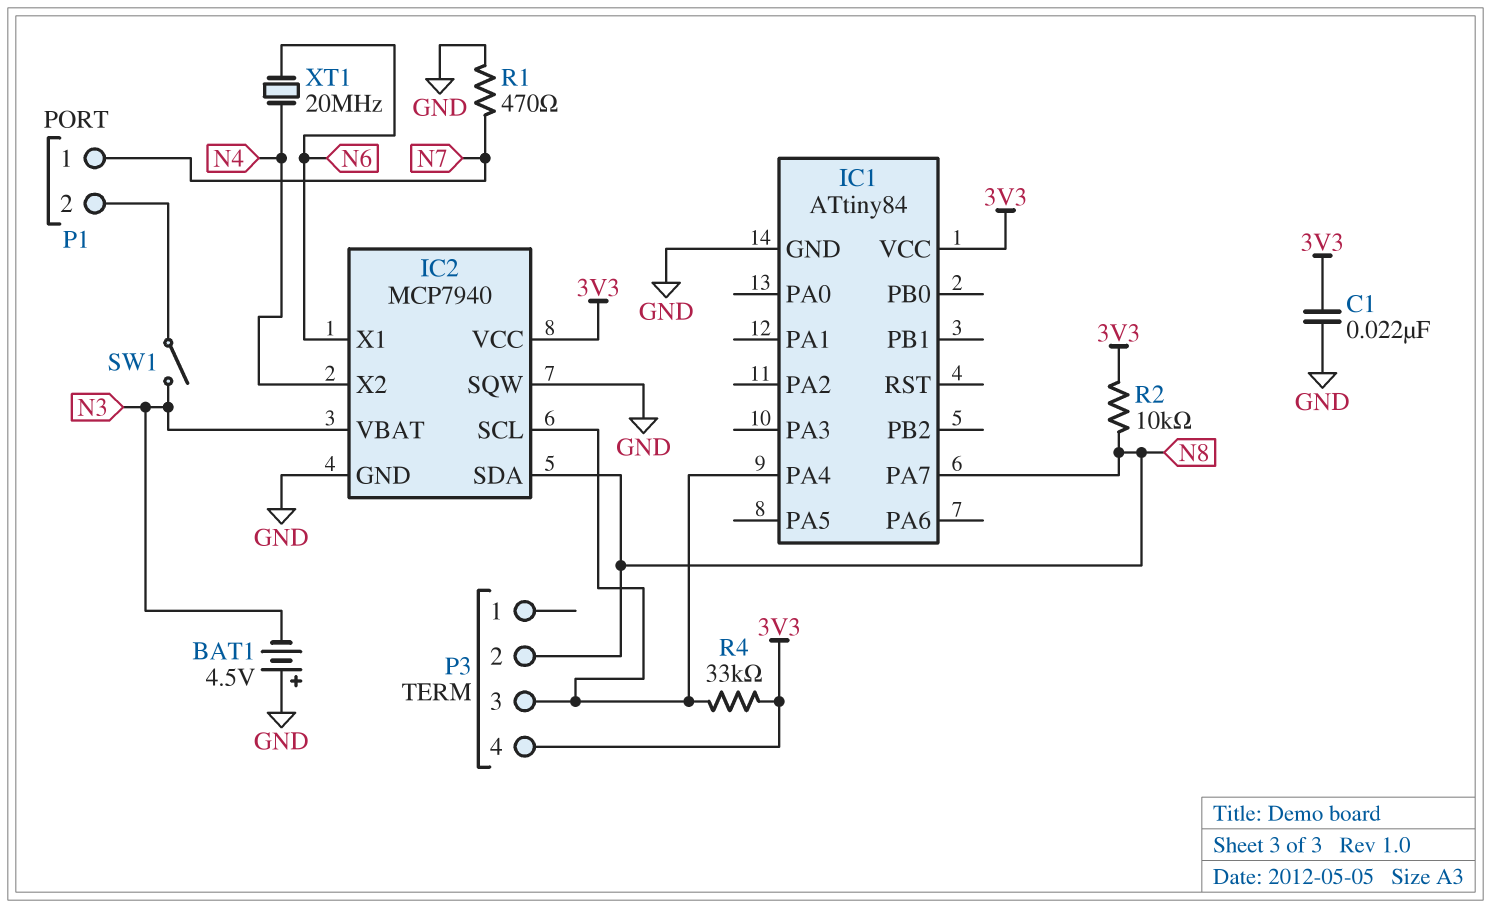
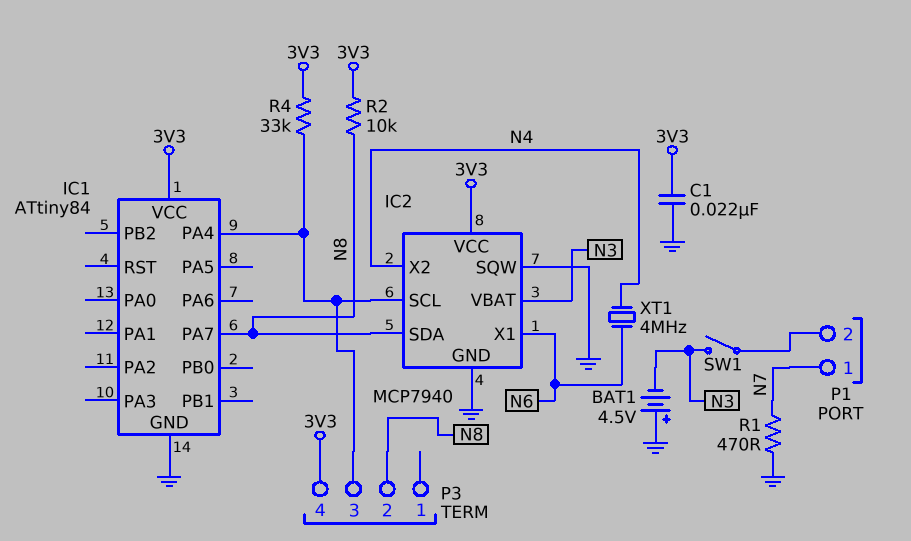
XT1: 20MHz (N4, N6) -> 4MHz (N4, N6)

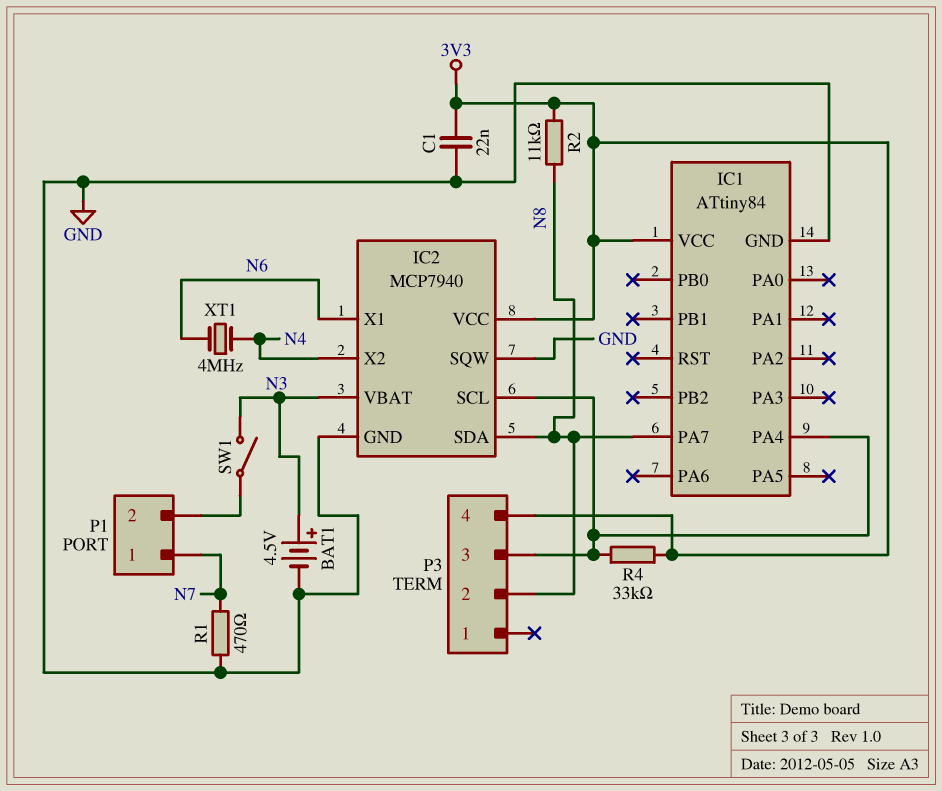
BAT1: 4.5V (plus GND, minus N3) -> 4.5V (plus N3, minus GND)
R2: 10k (3V3, N8) -> 11k (3V3, N8)

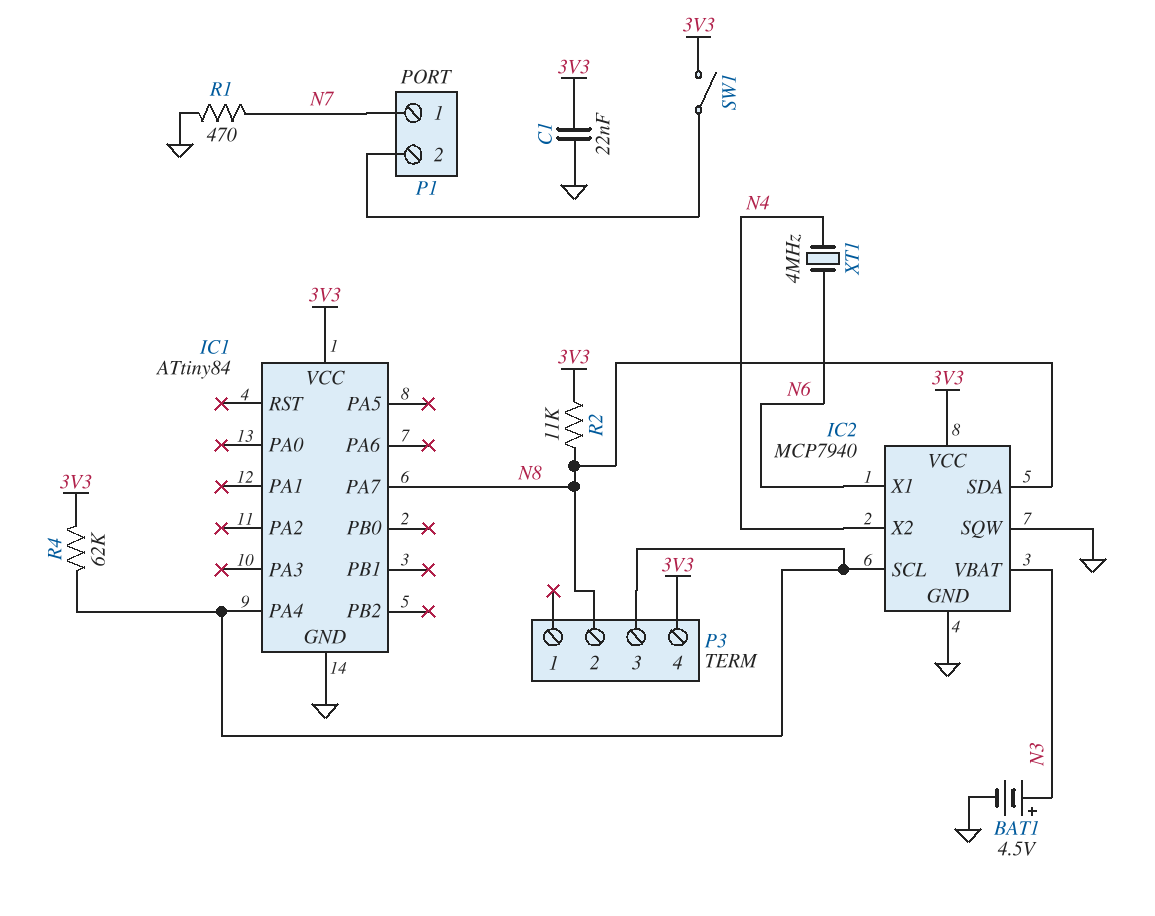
R4: 33k (3V3, IC1/PA4) -> 62k (3V3, IC1/PA4)
SW1: switch (N3, P1/2) -> switch (3V3, P1/2)

